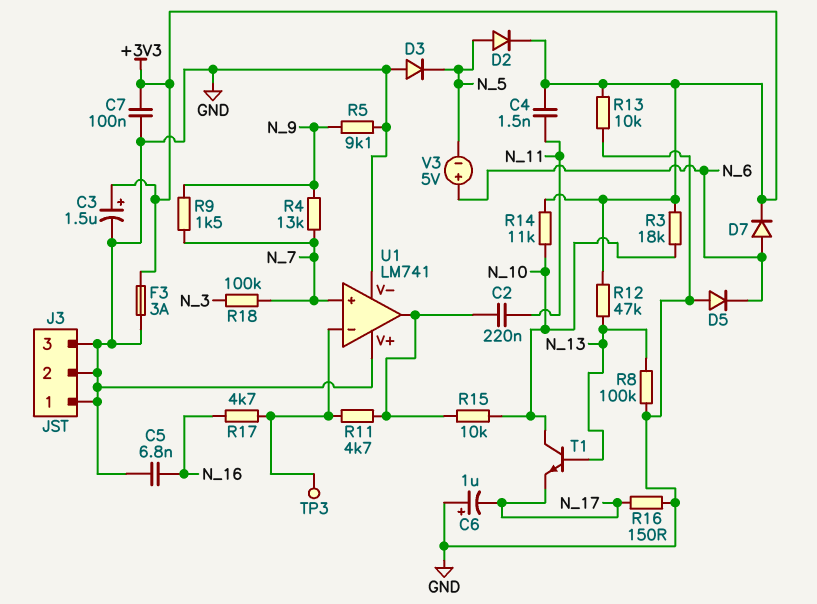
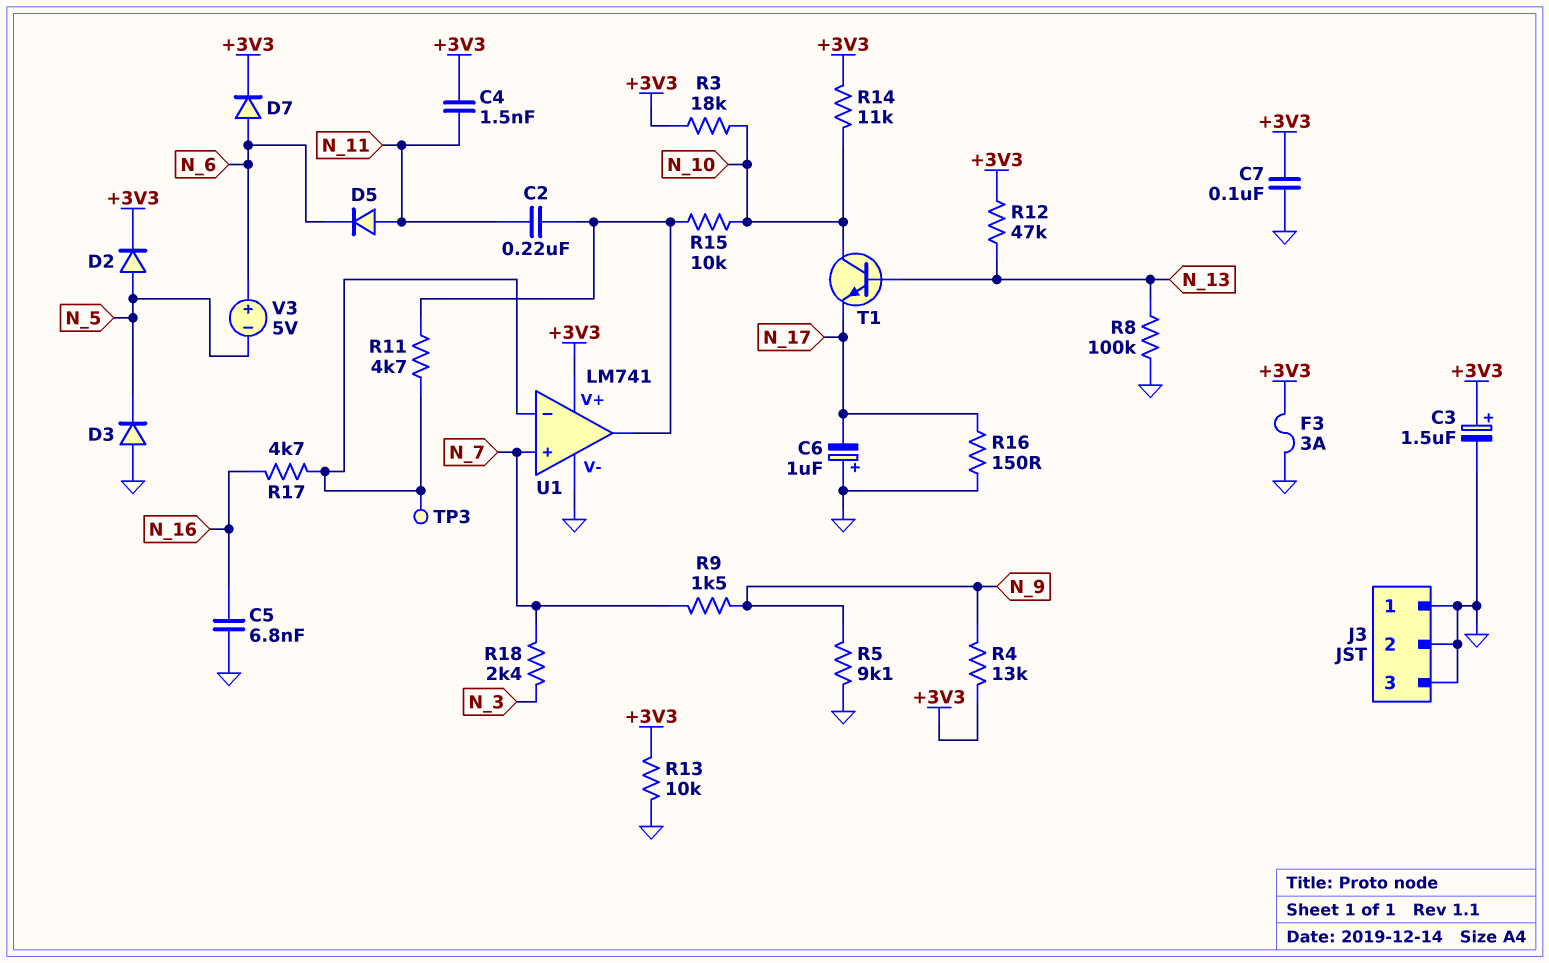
D5: diode (A GND, K N_6) -> diode (A N_11, K N_6)
R4: 13k (N_7, N_9) -> 13k (+3V3, N_9)
R18: 100k (N_3, N_7) -> 2.4k (N_3, N_7)
U1 pin V+: GND -> +3V3

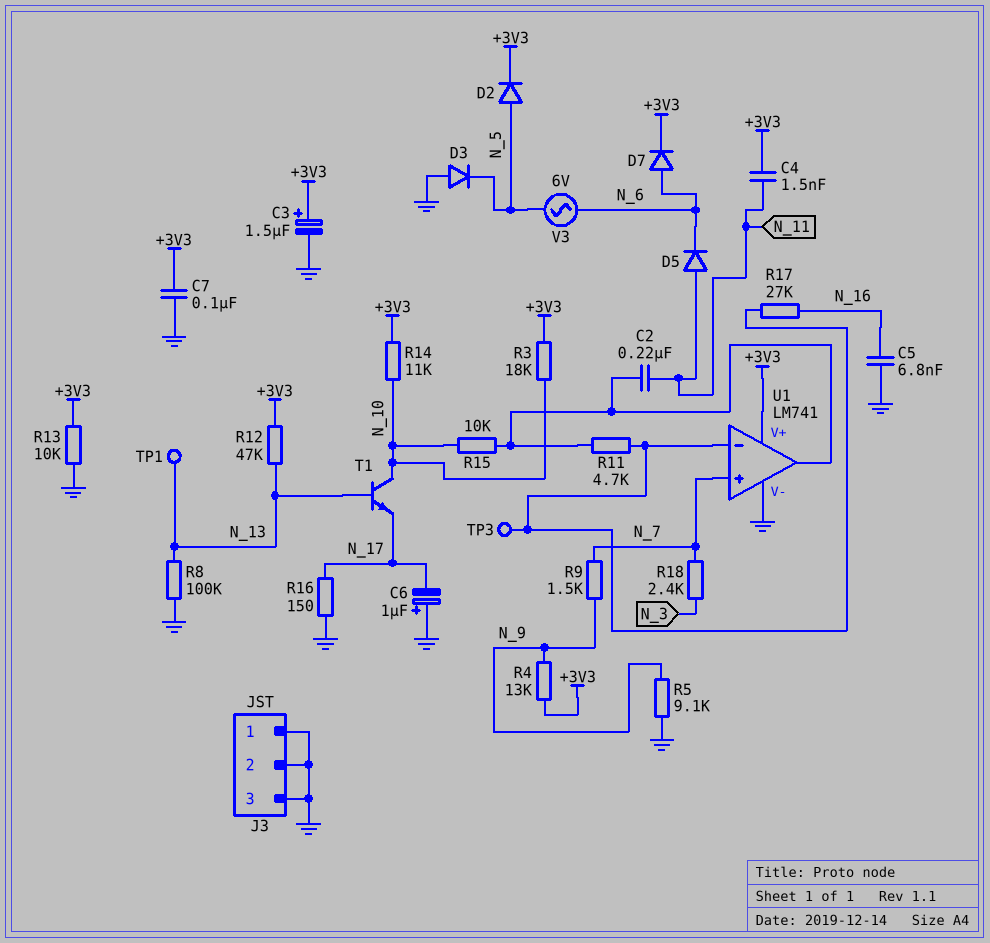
F3: 3A (+3V3, GND) -> none
R17: 4.7k (N_16, U1/in-) -> 27k (N_16, U1/in-)
TP1: none -> test point (N_13)
V3: 5V (plus N_6, minus N_5) -> AC 6V (N_5, N_6)

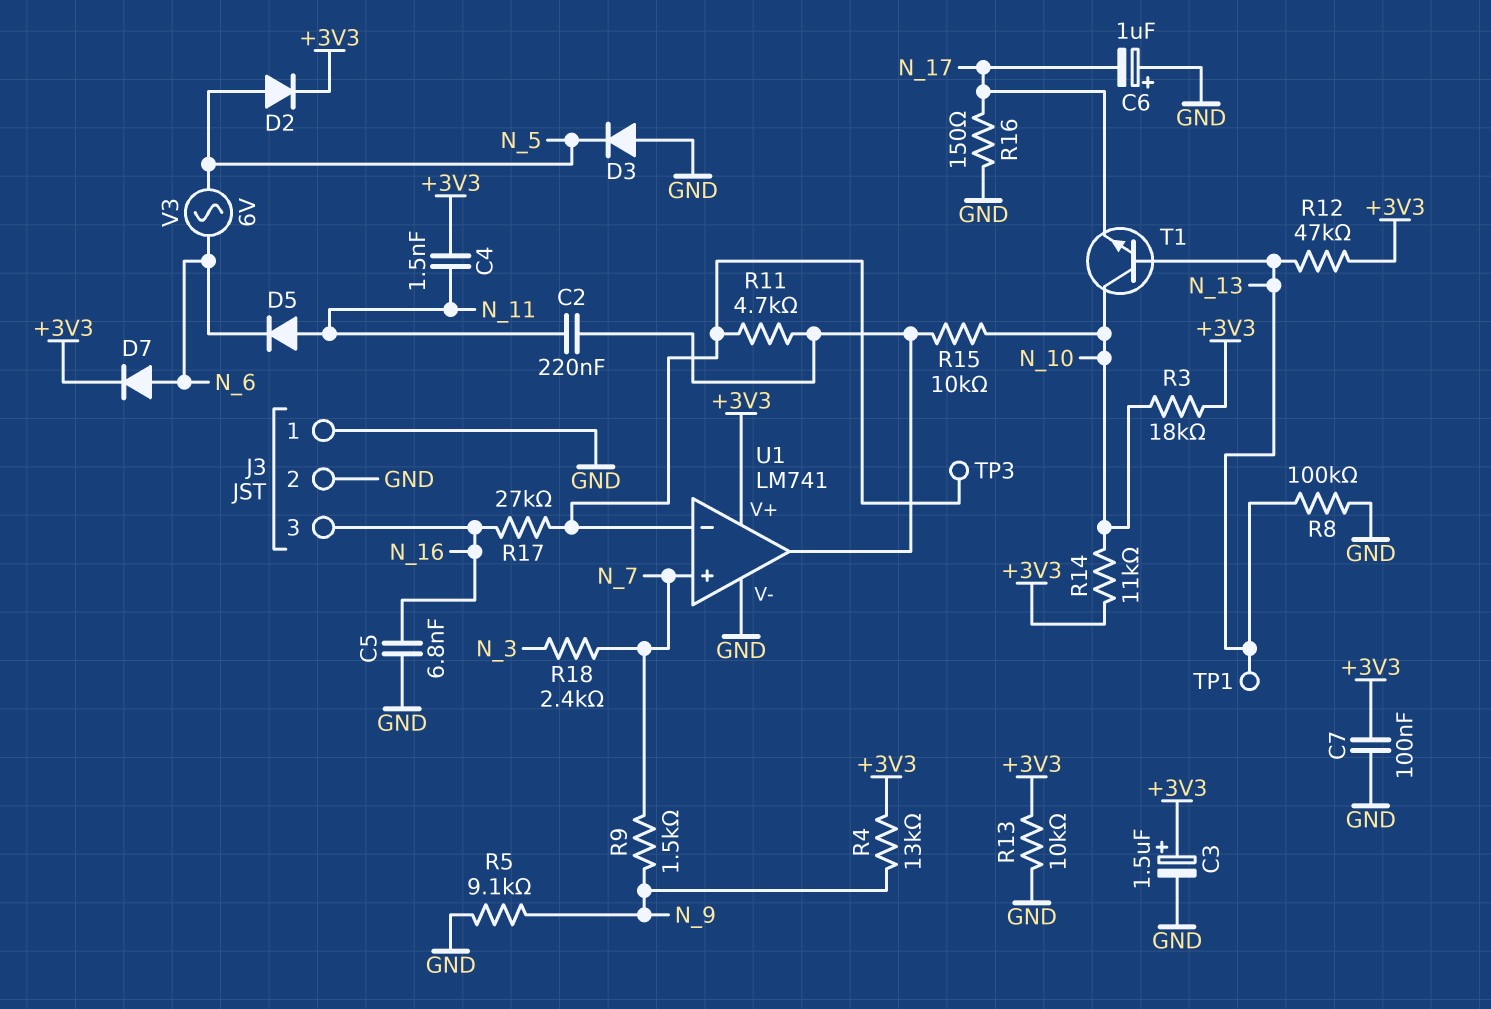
J3 pin 3: GND -> N_16

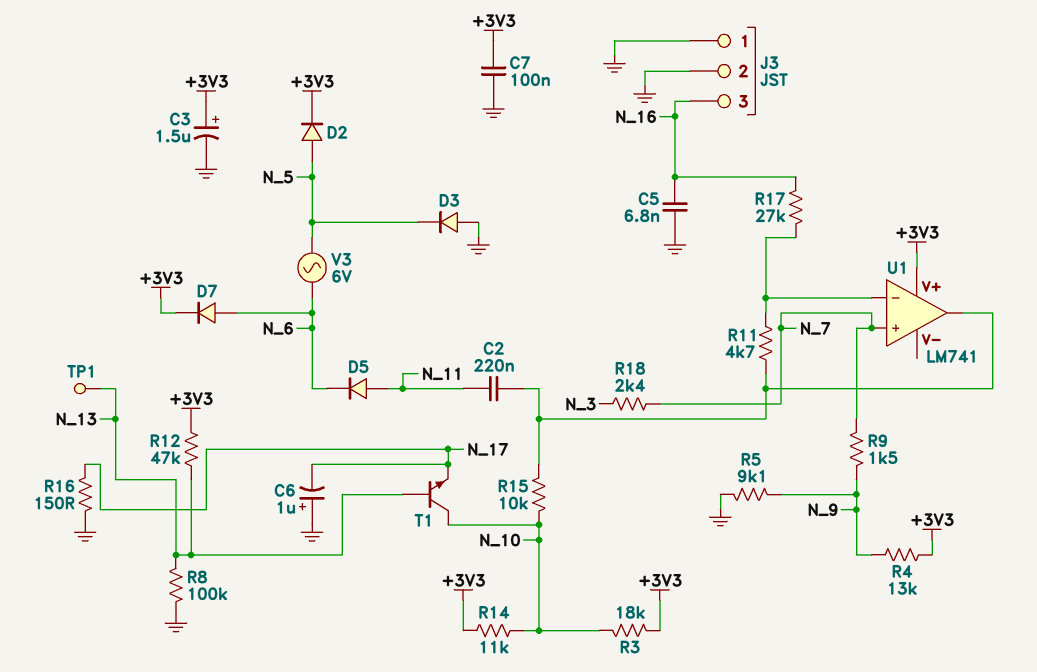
C4: 1.5nF (+3V3, N_11) -> none
R13: 10k (+3V3, GND) -> none
TP3: test point (U1/in-) -> none
U1 pin V-: GND -> none

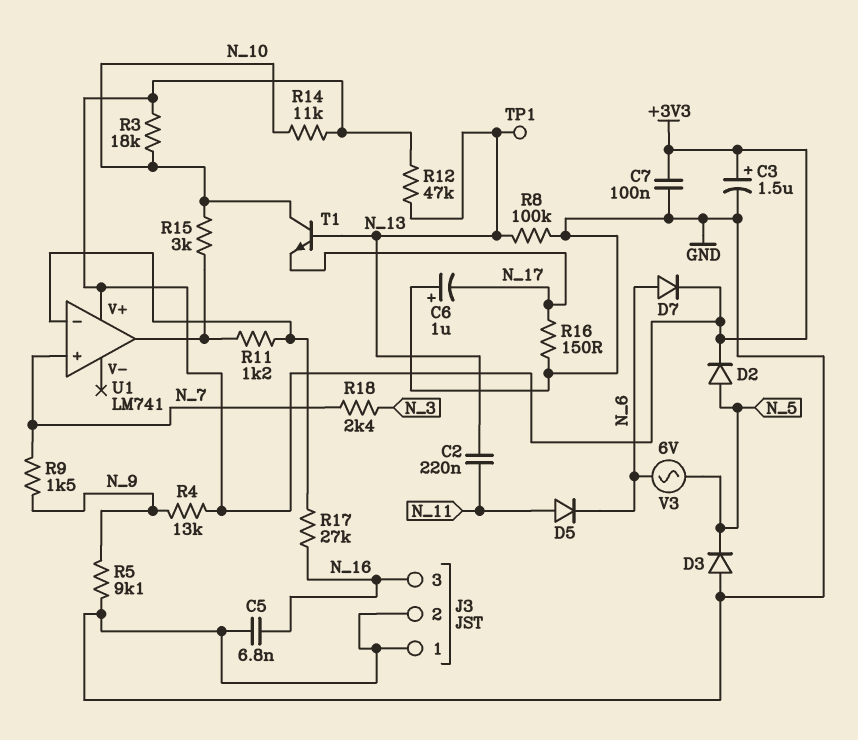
C2: 220nF (N_11, U1/out) -> 220nF (N_11, N_13)
R11: 4.7k (U1/in-, U1/out) -> 1.2k (U1/in-, U1/out)
R15: 10k (N_10, U1/out) -> 3k (N_10, U1/out)

